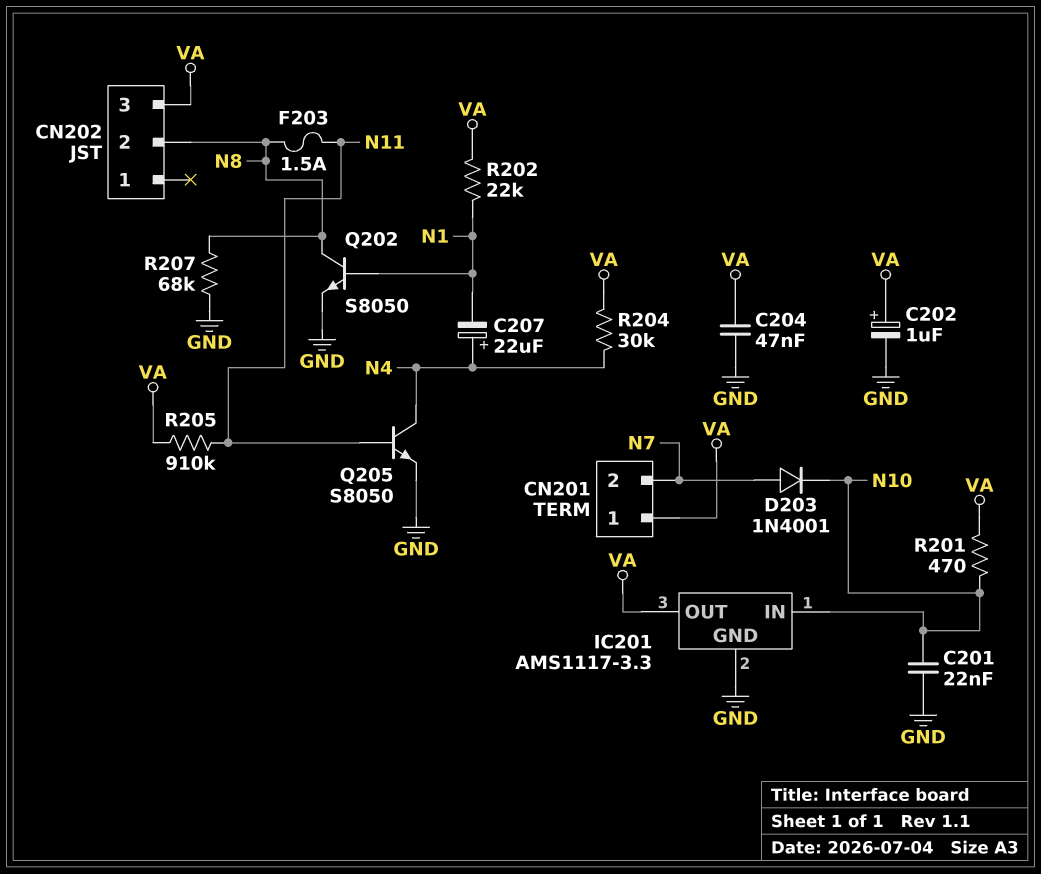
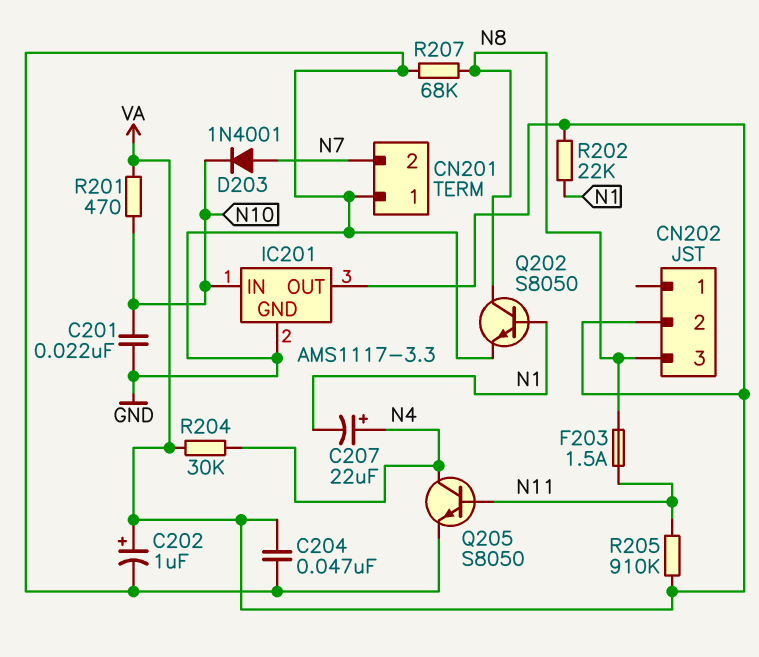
CN201 pin 1: VA -> GND
CN202 pin 2: N8 -> VA
CN202 pin 3: VA -> N8

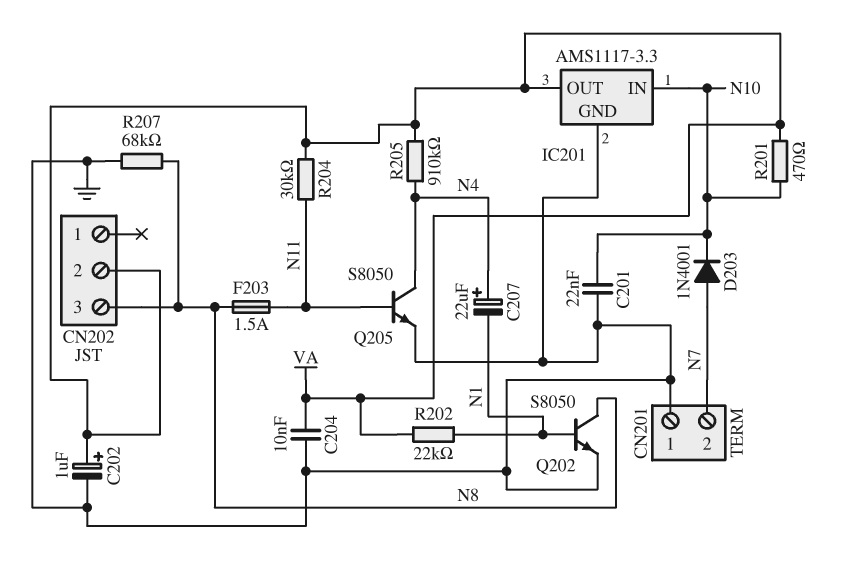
C204: 47nF (GND, VA) -> 10nF (GND, VA)
R204: 30k (N4, VA) -> 30k (N11, VA)
R205: 910k (N11, VA) -> 910k (N4, VA)

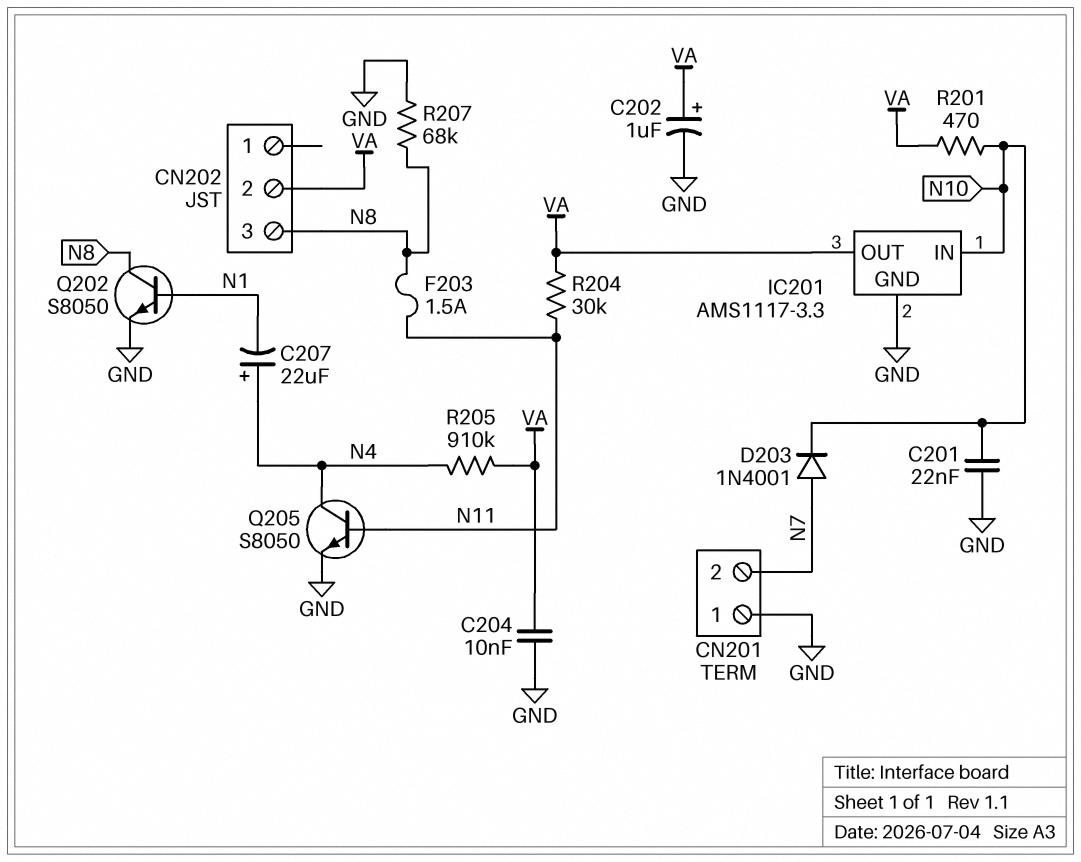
R202: 22k (N1, VA) -> none

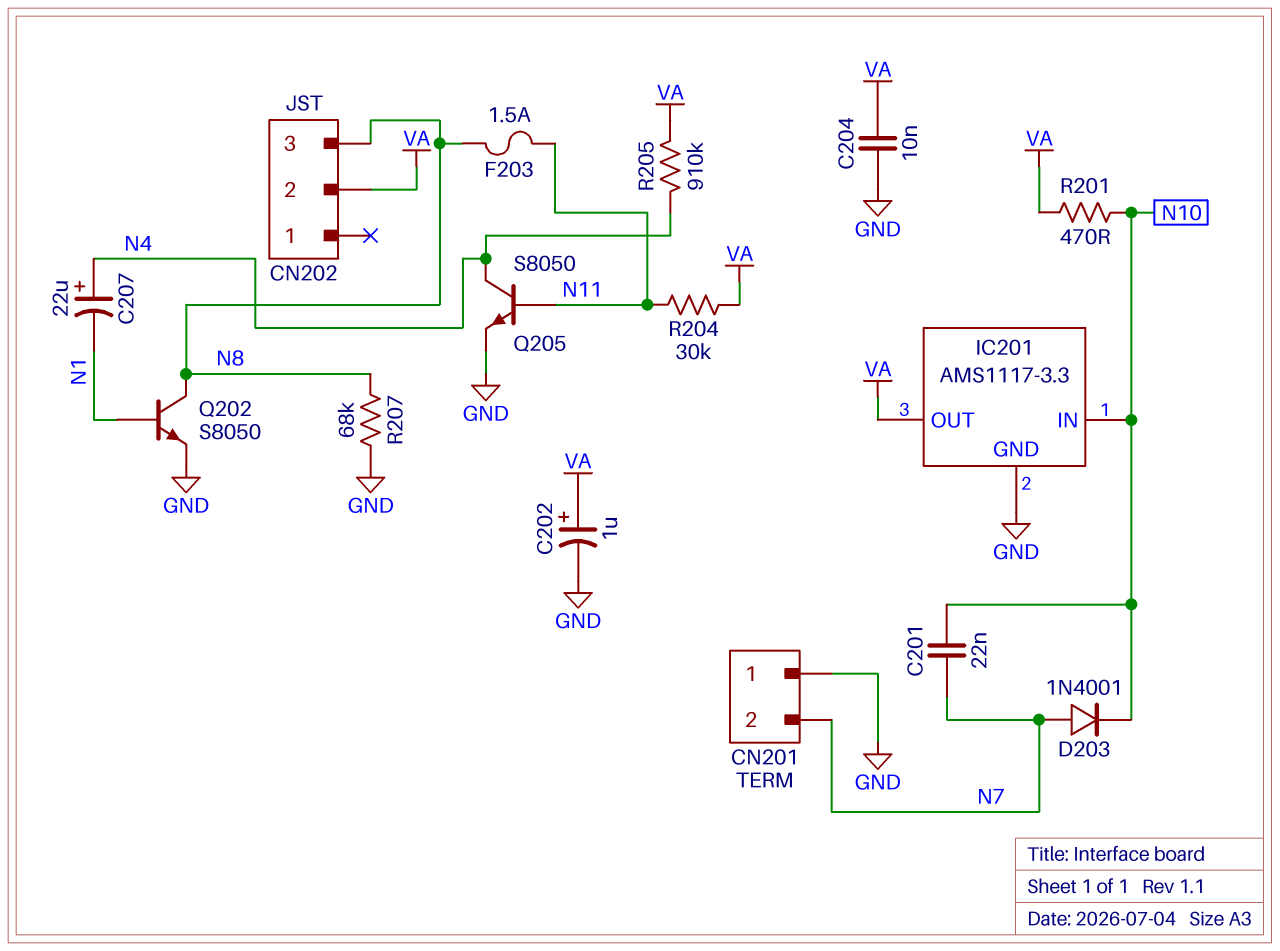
C201: 22nF (GND, N10) -> 22nF (N7, N10)

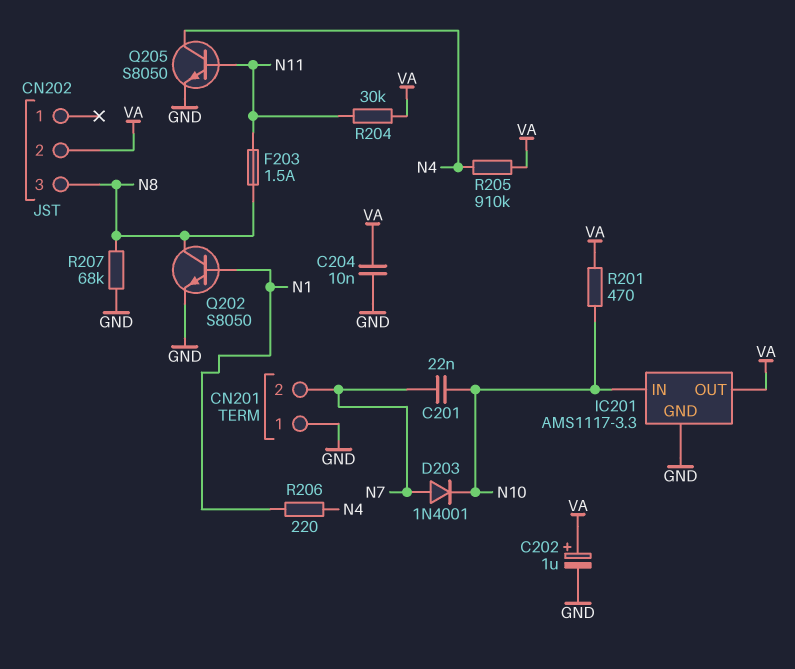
C207: 22uF (plus N4, minus N1) -> none
R206: none -> 220 (N1, N4)

